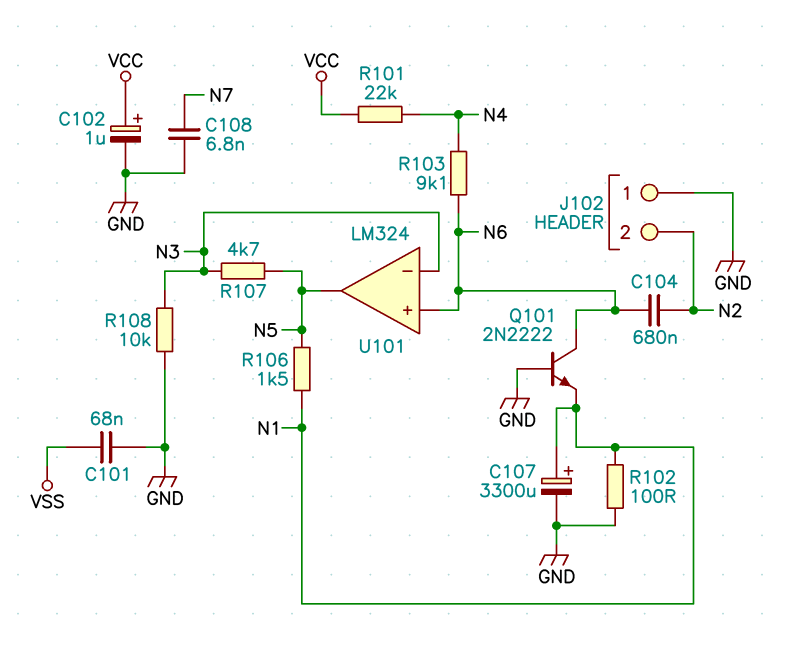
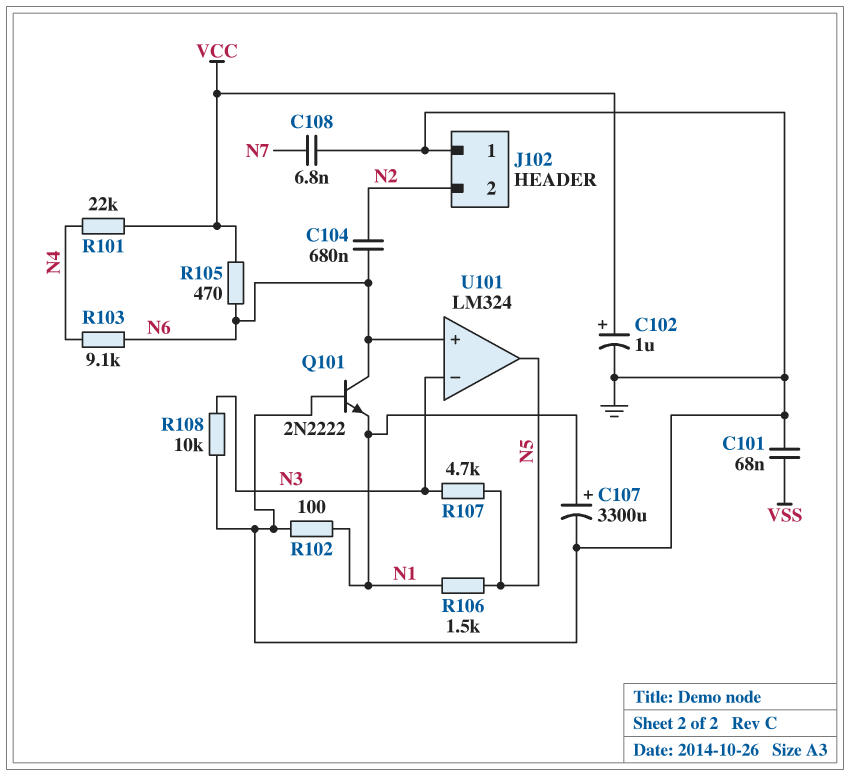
R105: none -> 470 (N6, VCC)

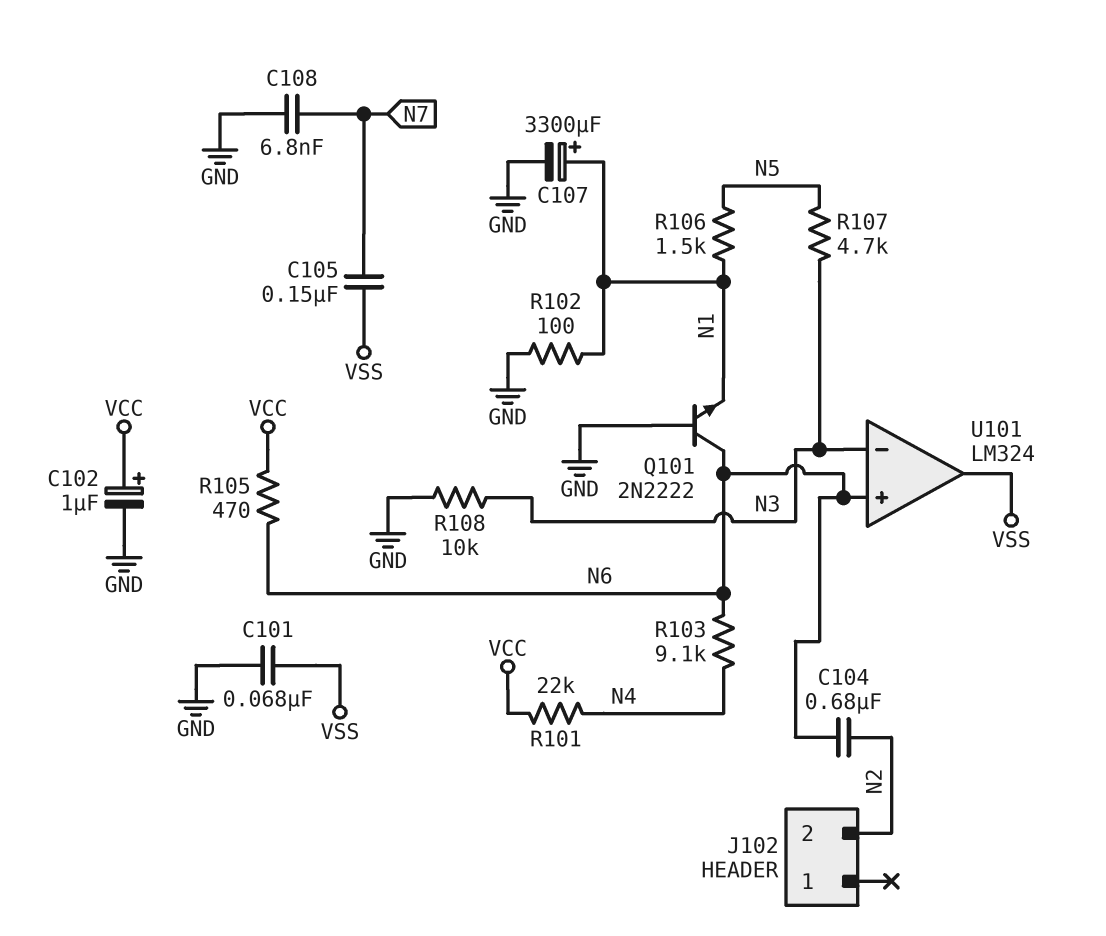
C105: none -> 150nF (N7, VSS)
J102 pin 1: GND -> none
U101 pin out: N5 -> VSS

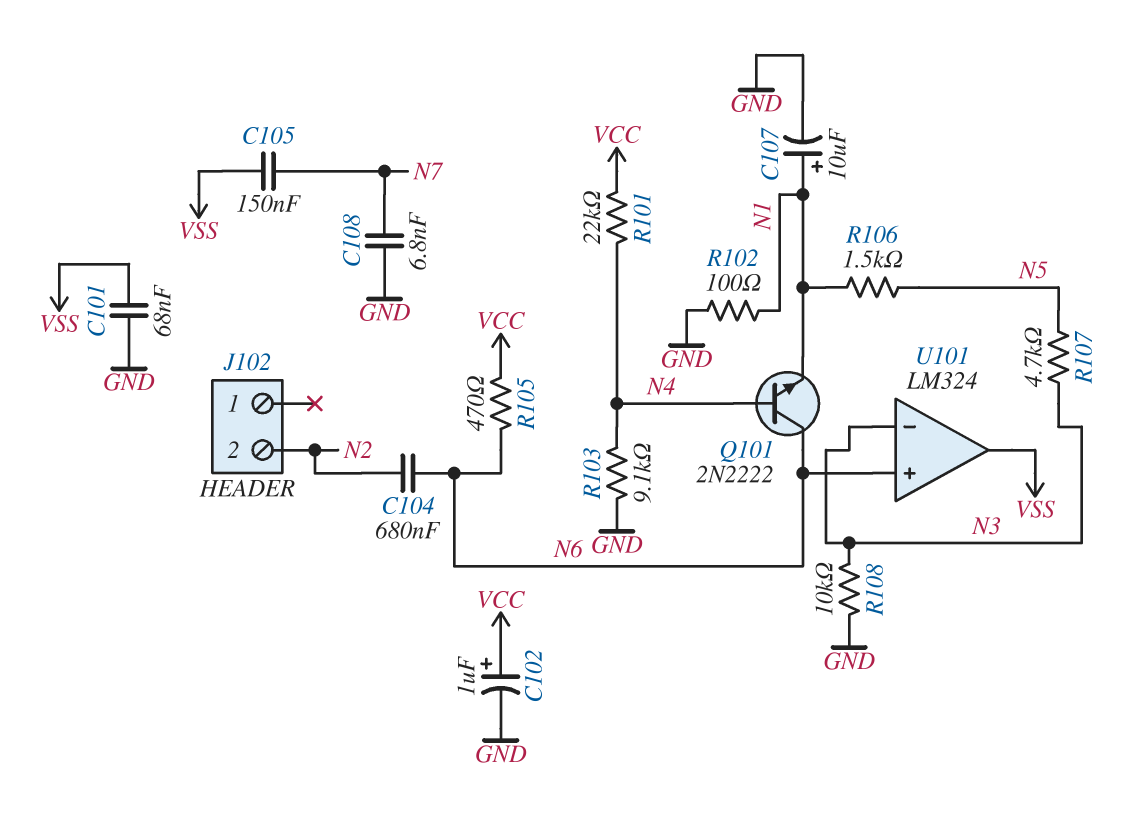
C107: 3300uF (plus N1, minus GND) -> 10uF (plus N1, minus GND)
Q101: NPN 2N2222 (B GND, C N6, E N1) -> NPN 2N2222 (B N4, C N6, E N1)
R103: 9.1k (N4, N6) -> 9.1k (GND, N4)

